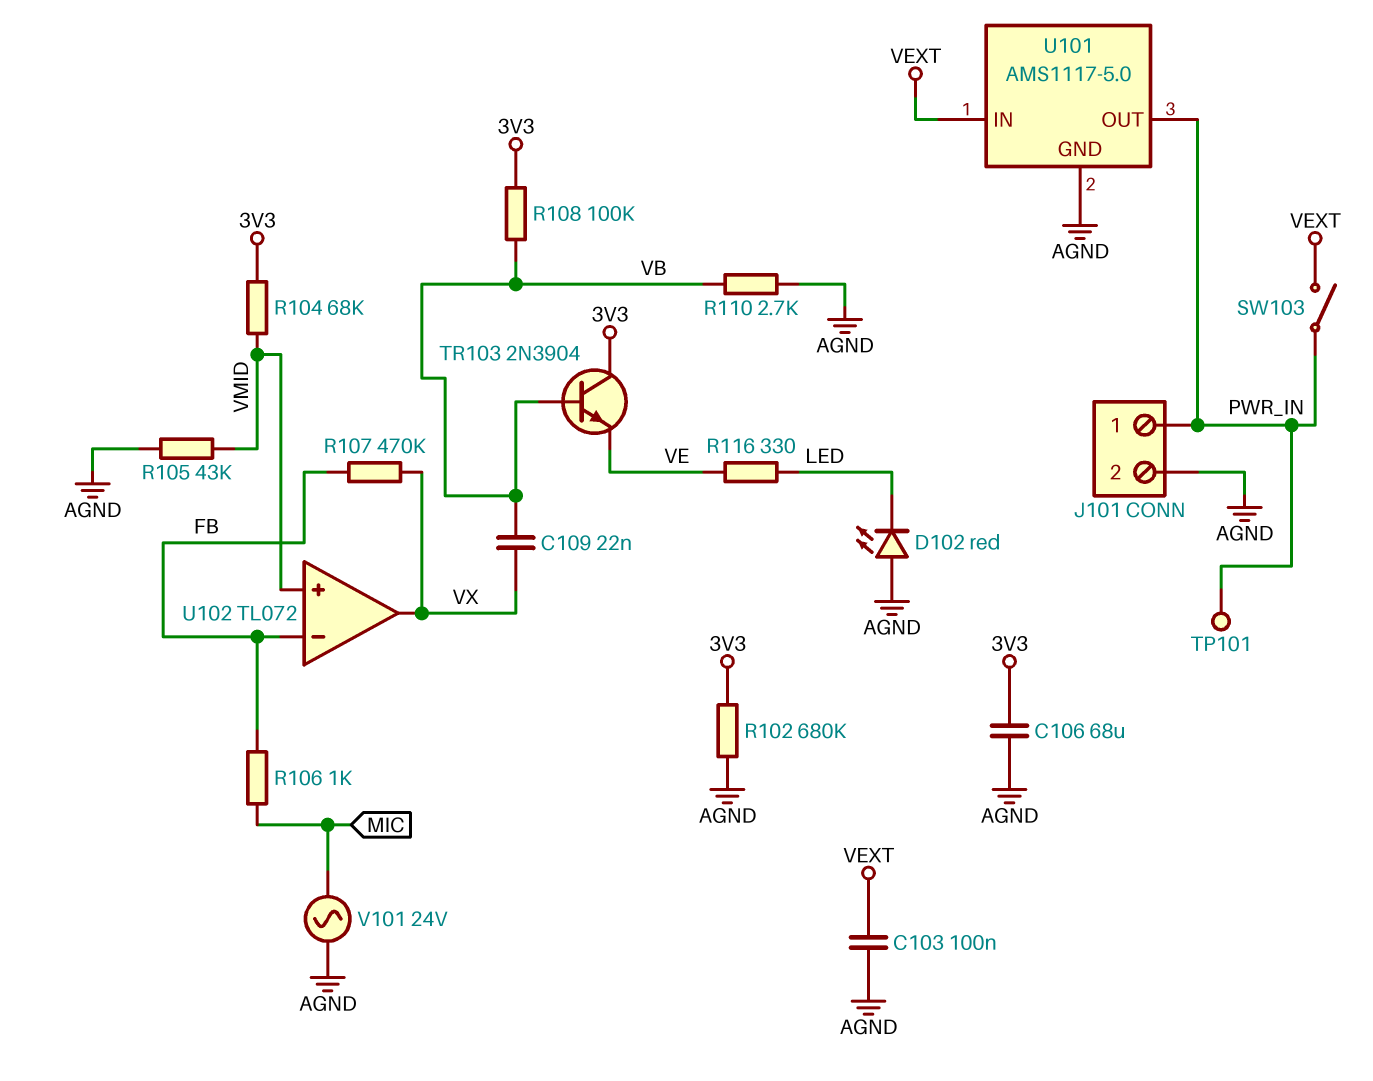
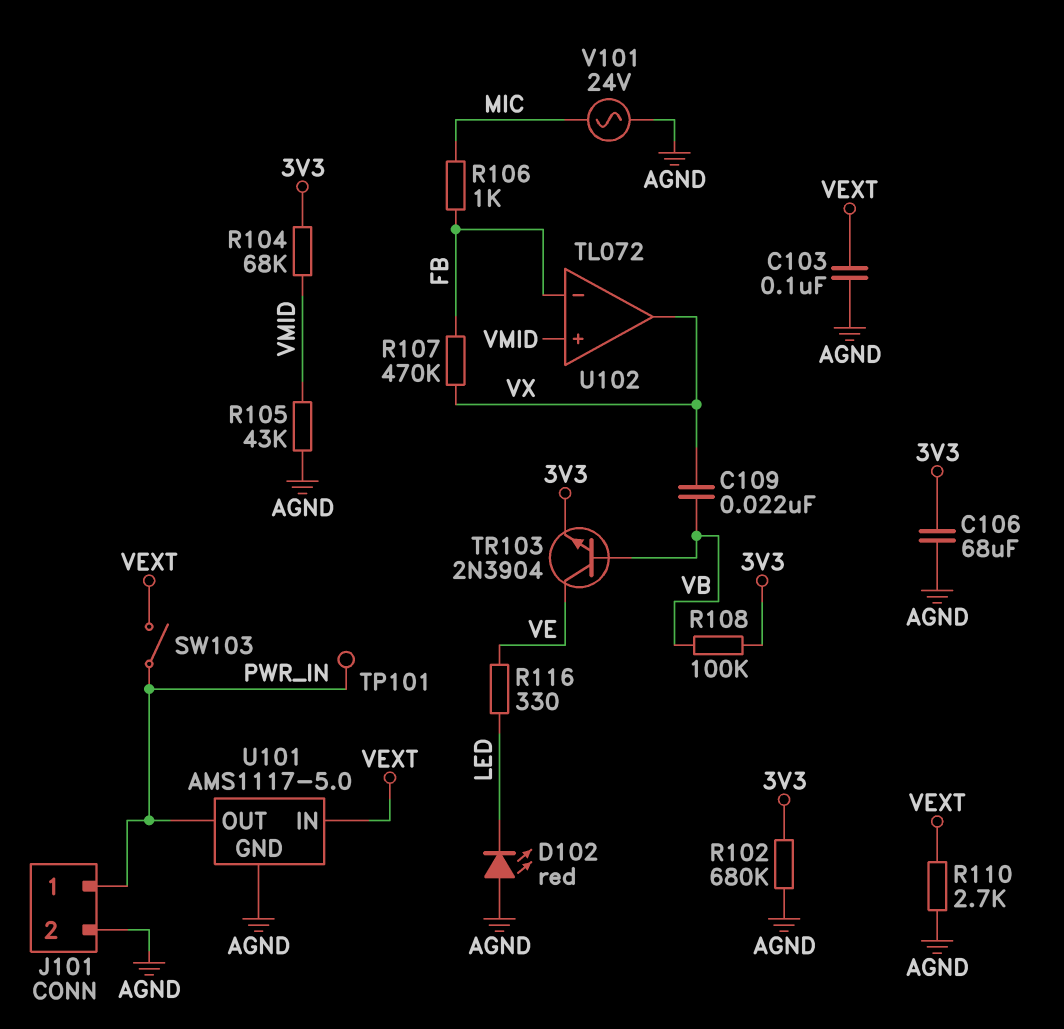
R110: 2.7k (AGND, VB) -> 2.7k (AGND, VEXT)
TR103: NPN 2N3904 (B VB, C 3V3, E VE) -> NPN 2N3904 (B VB, C VE, E 3V3)

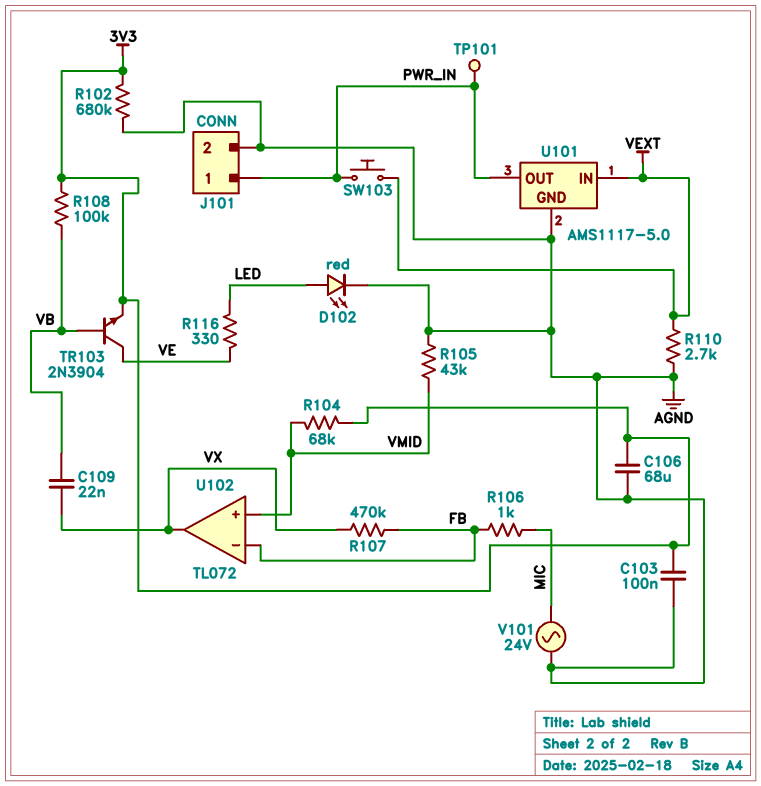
C103: 100nF (AGND, VEXT) -> 100nF (3V3, AGND)
D102: LED red (A AGND, K LED) -> LED red (A LED, K AGND)
SW103: switch (PWR_IN, VEXT) -> button (PWR_IN, VEXT)

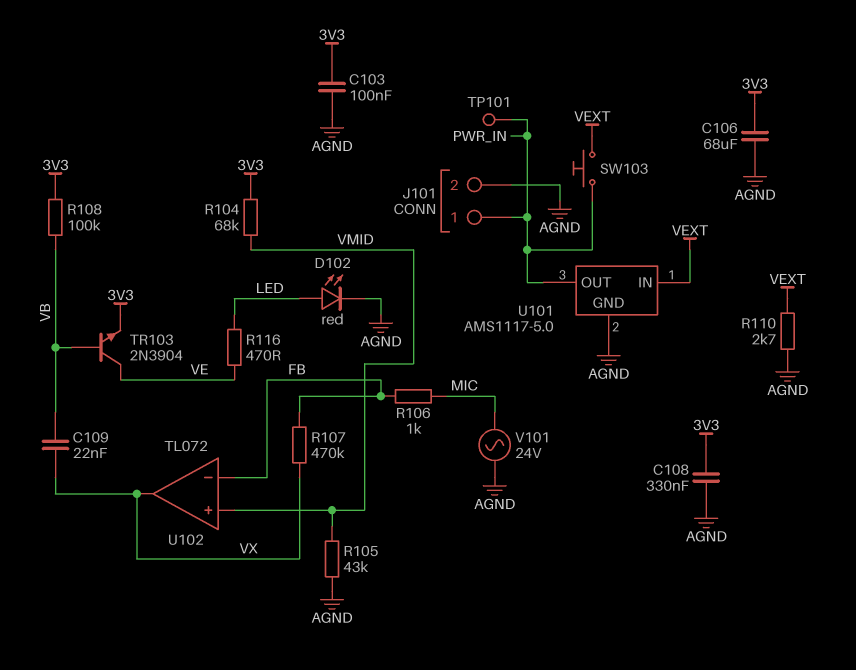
C108: none -> 330nF (3V3, AGND)
R102: 680k (3V3, AGND) -> none
R116: 330 (LED, VE) -> 470 (LED, VE)

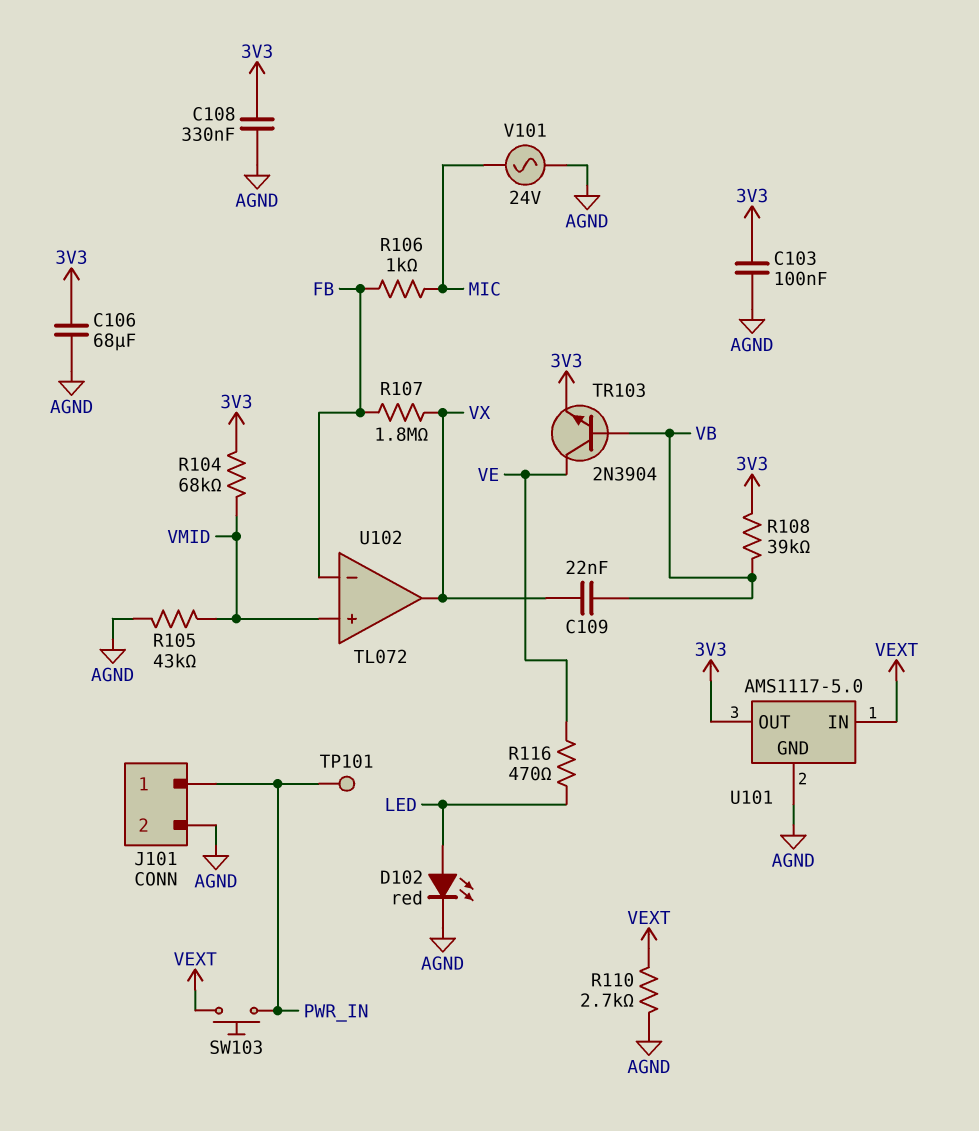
R107: 470k (FB, VX) -> 1.8M (FB, VX)
R108: 100k (3V3, VB) -> 39k (3V3, VB)
U101 pin OUT: PWR_IN -> 3V3

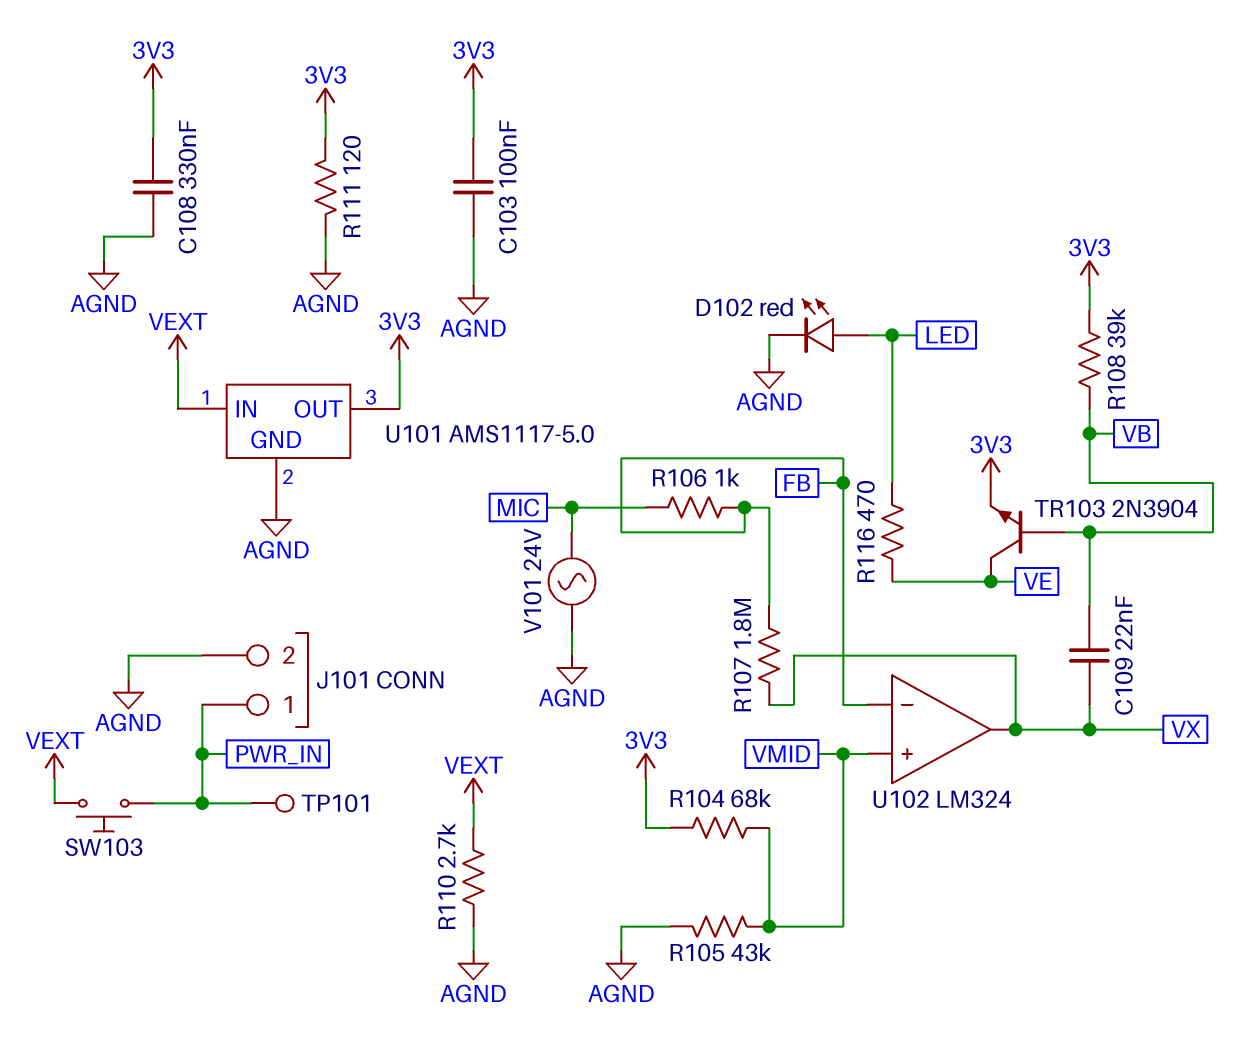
C106: 68uF (3V3, AGND) -> none
R111: none -> 120 (3V3, AGND)
U102: TL072 -> LM324

